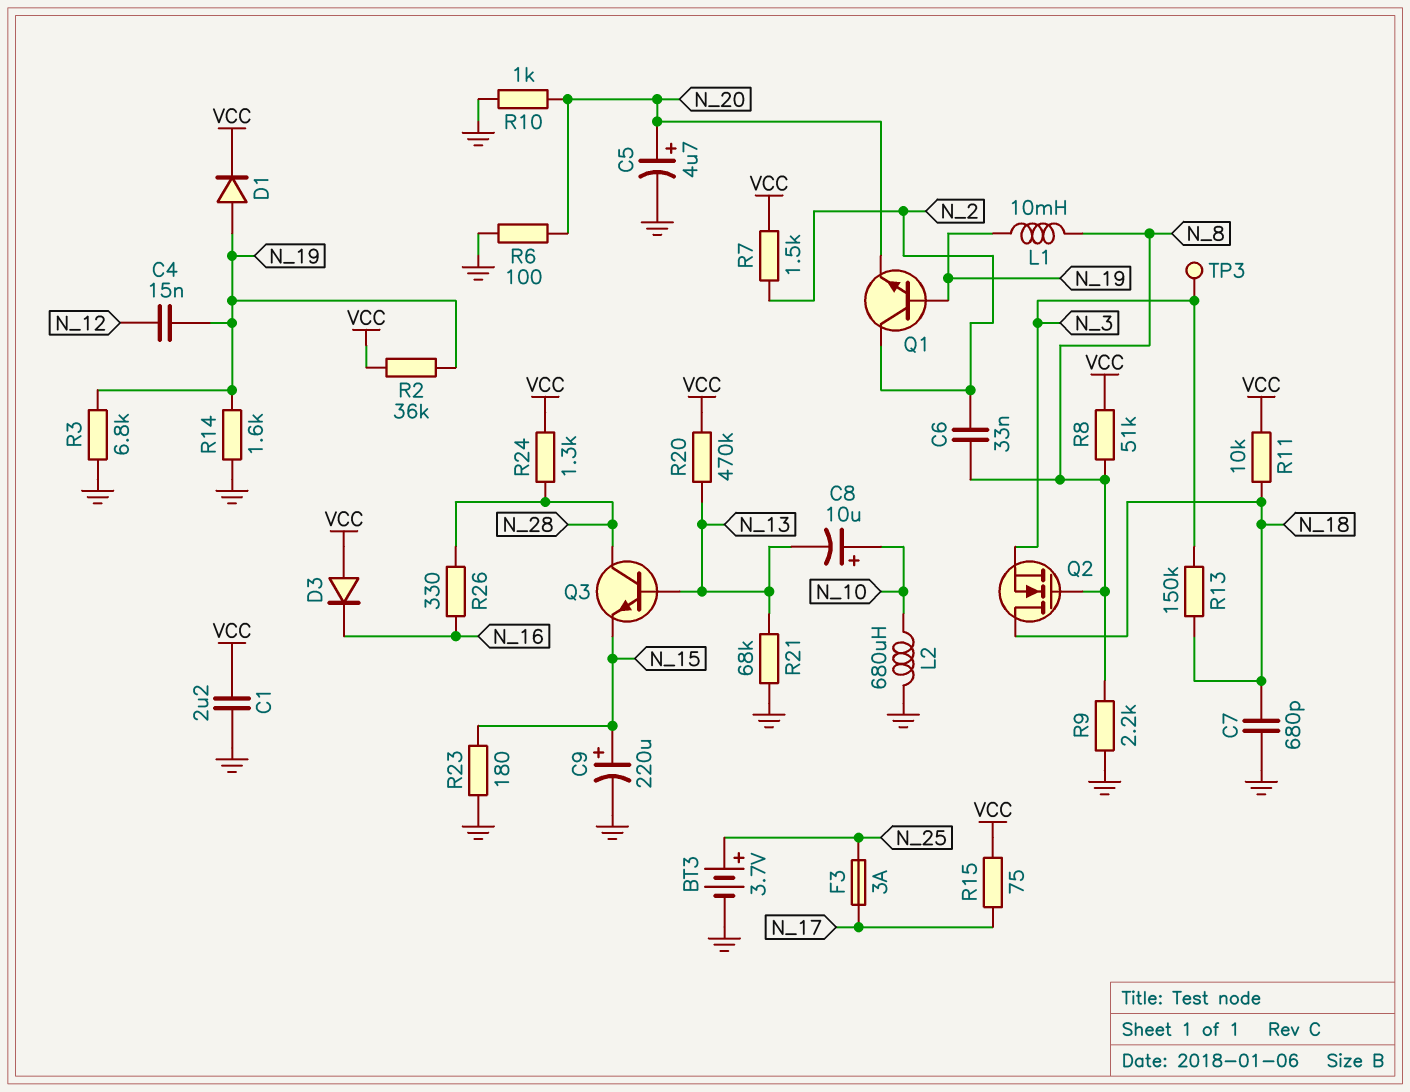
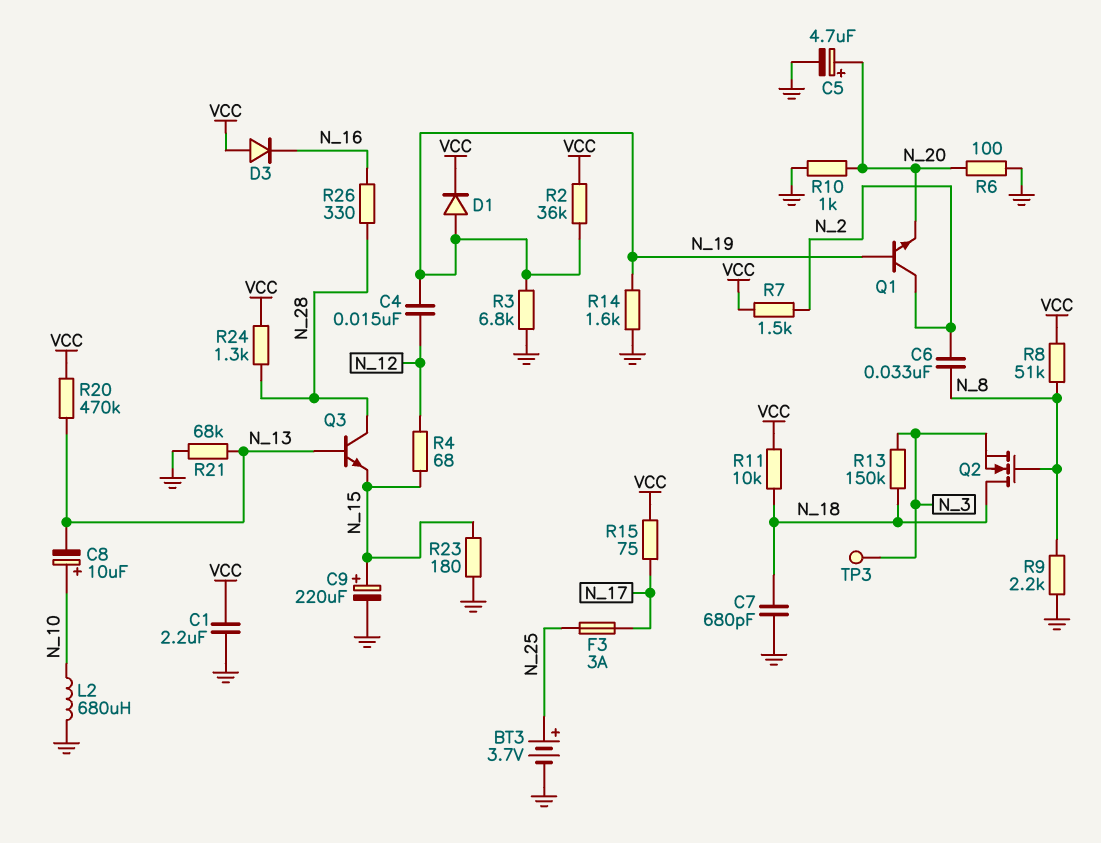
L1: 10mH (N_8, N_19) -> none
R4: none -> 68 (N_12, N_15)

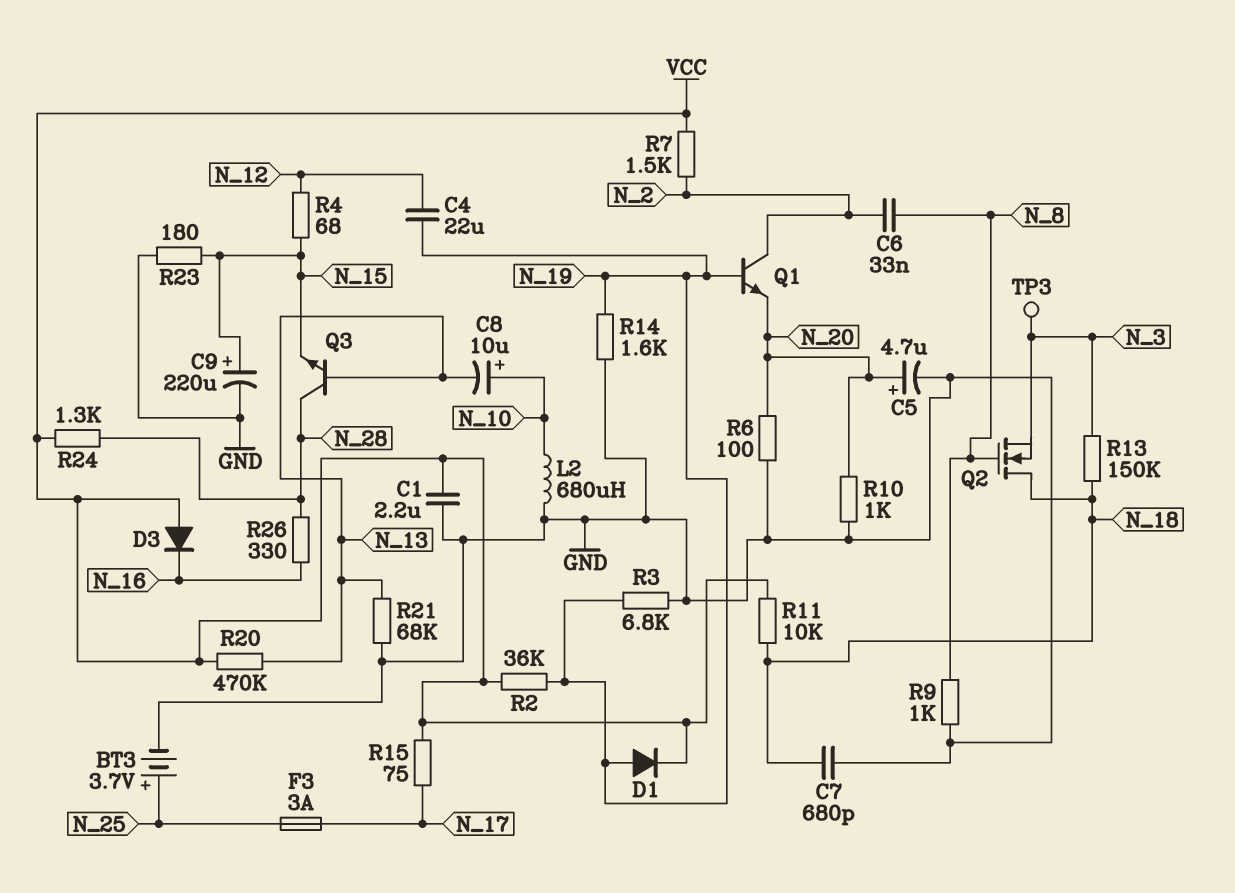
C4: 15nF (N_12, N_19) -> 22uF (N_12, N_19)
R8: 51k (N_8, VCC) -> none
R9: 2.2k (GND, N_8) -> 1k (GND, N_8)

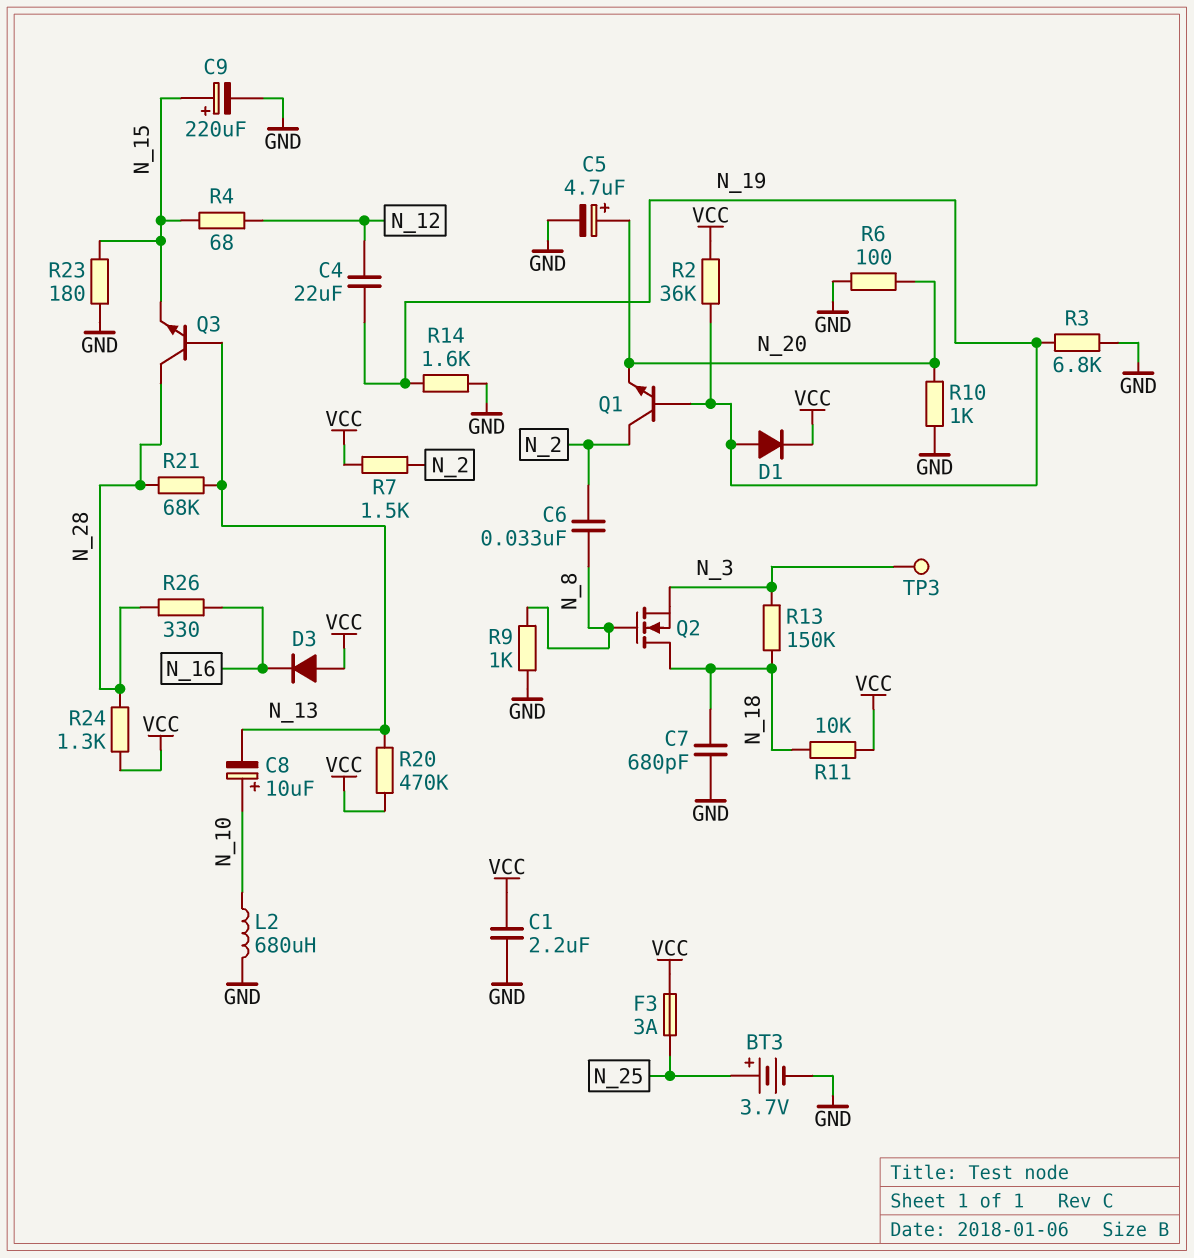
F3: 3A (N_17, N_25) -> 3A (N_25, VCC)
R15: 75 (N_17, VCC) -> none
R21: 68k (GND, N_13) -> 68k (N_13, N_28)

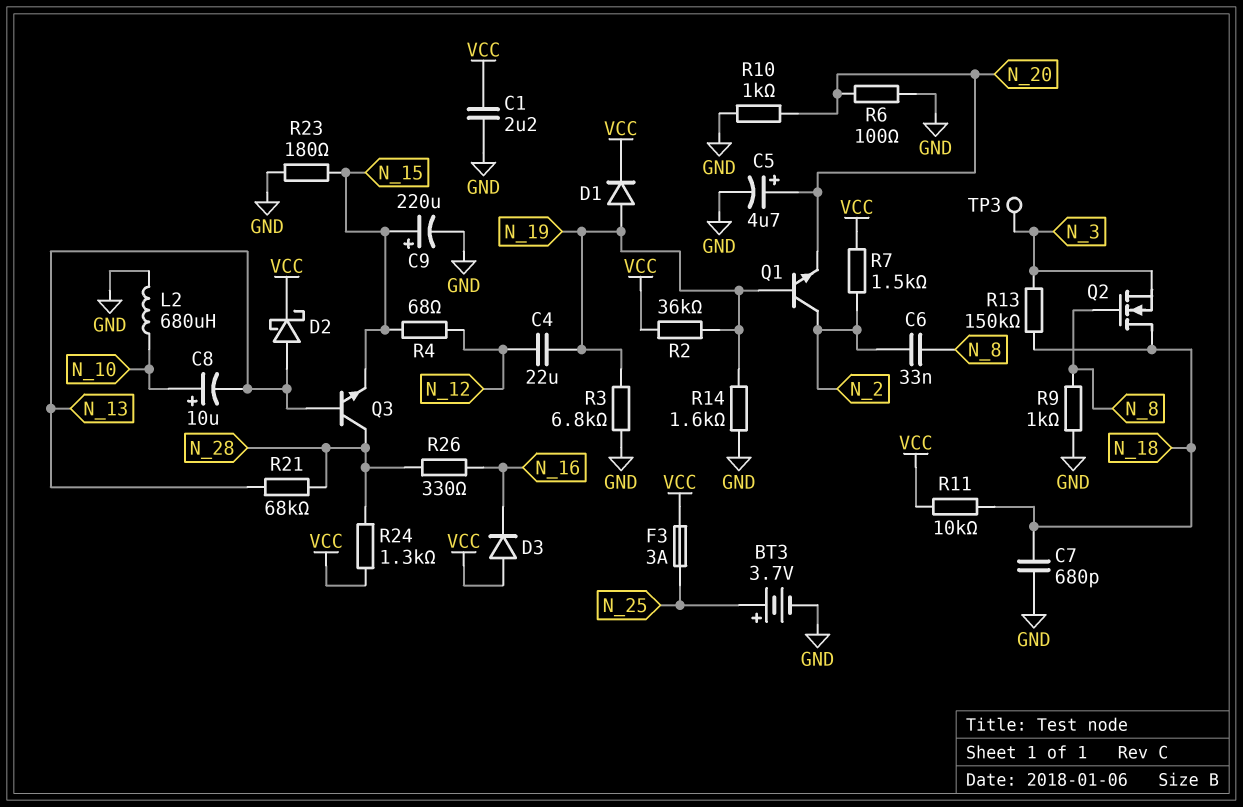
D2: none -> schottky (A N_13, K VCC)
R20: 470k (N_13, VCC) -> none

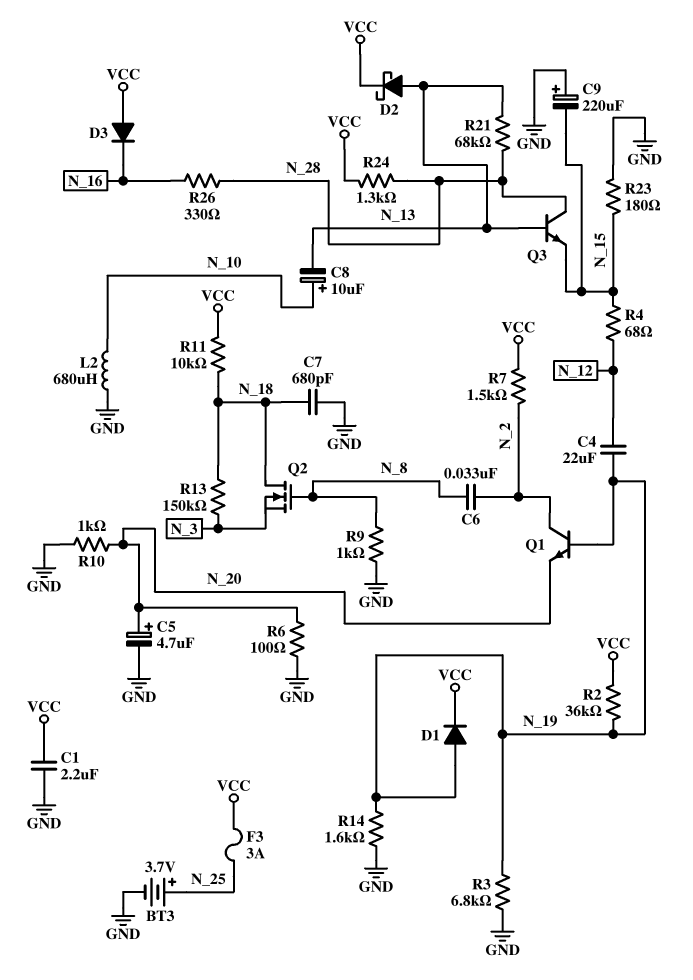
C9: 220uF (plus N_15, minus GND) -> 220uF (plus GND, minus N_15)
TP3: test point (N_3) -> none

